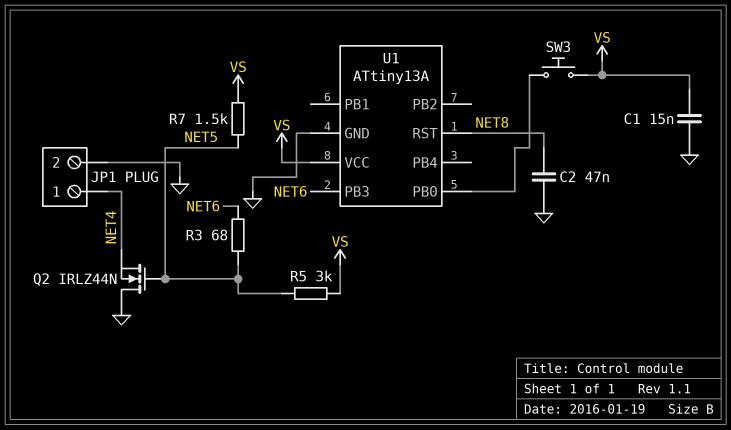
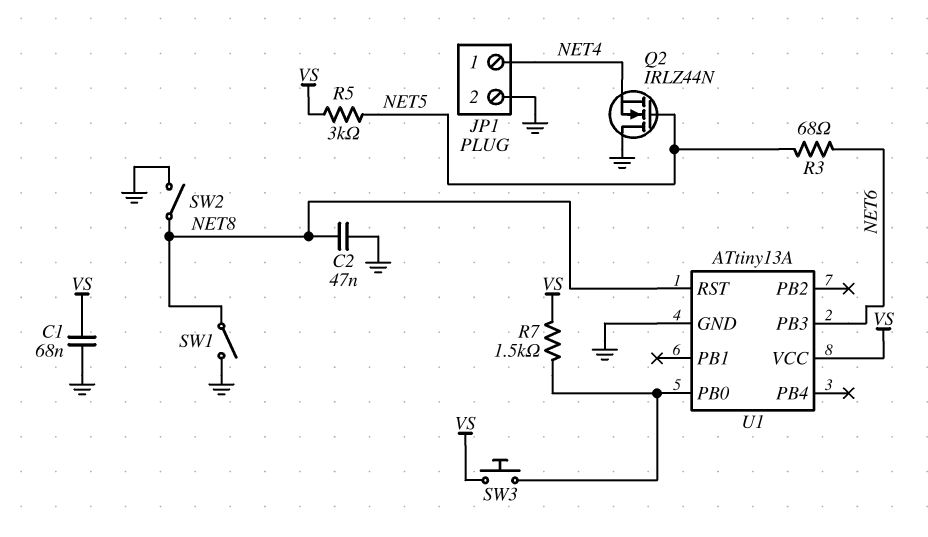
C1: 15nF (GND, VS) -> 68nF (GND, VS)
R7: 1.5k (NET5, VS) -> 1.5k (U1/PB0, VS)
SW1: none -> switch (GND, NET8)
SW2: none -> switch (GND, NET8)

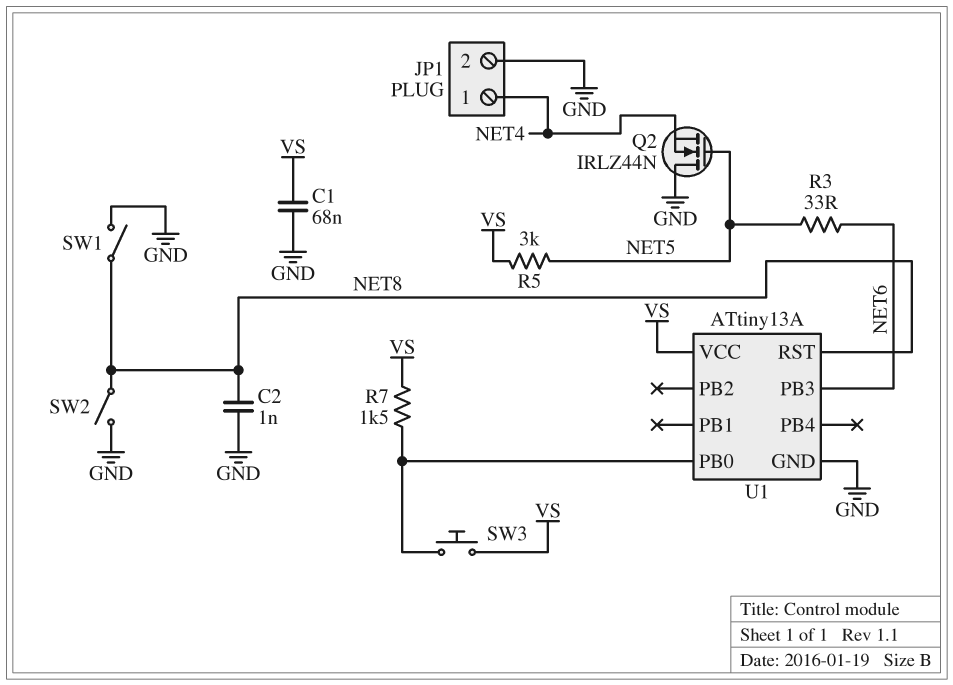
C2: 47nF (GND, NET8) -> 1nF (GND, NET8)
R3: 68 (NET5, NET6) -> 33 (NET5, NET6)

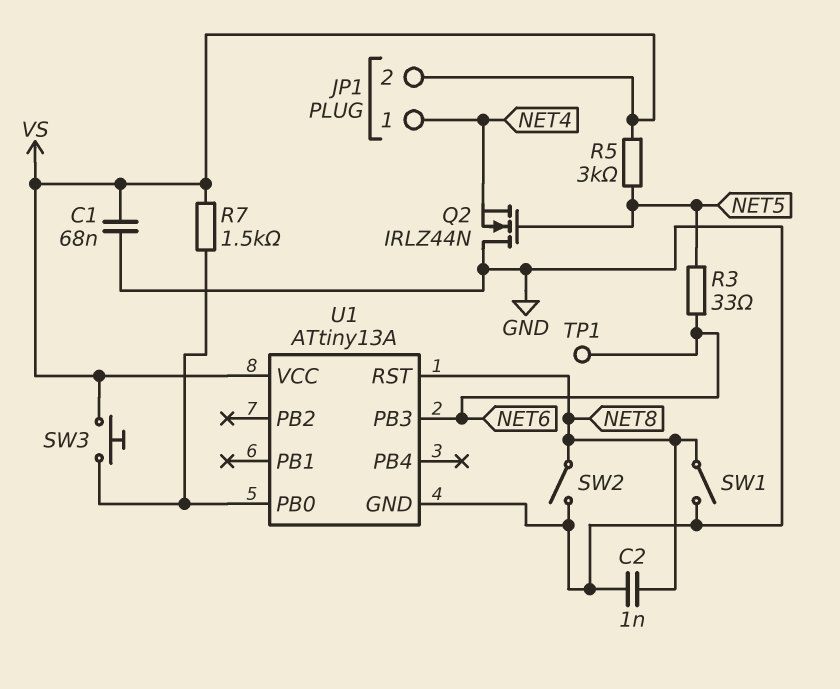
JP1 pin 2: GND -> VS
TP1: none -> test point (NET6)

